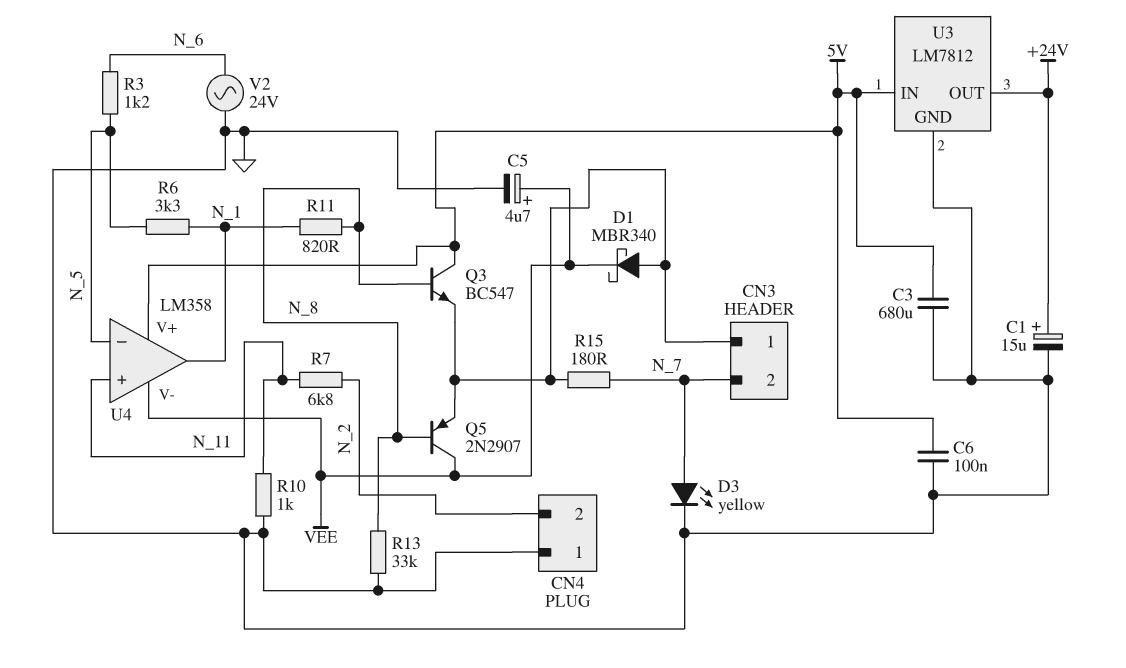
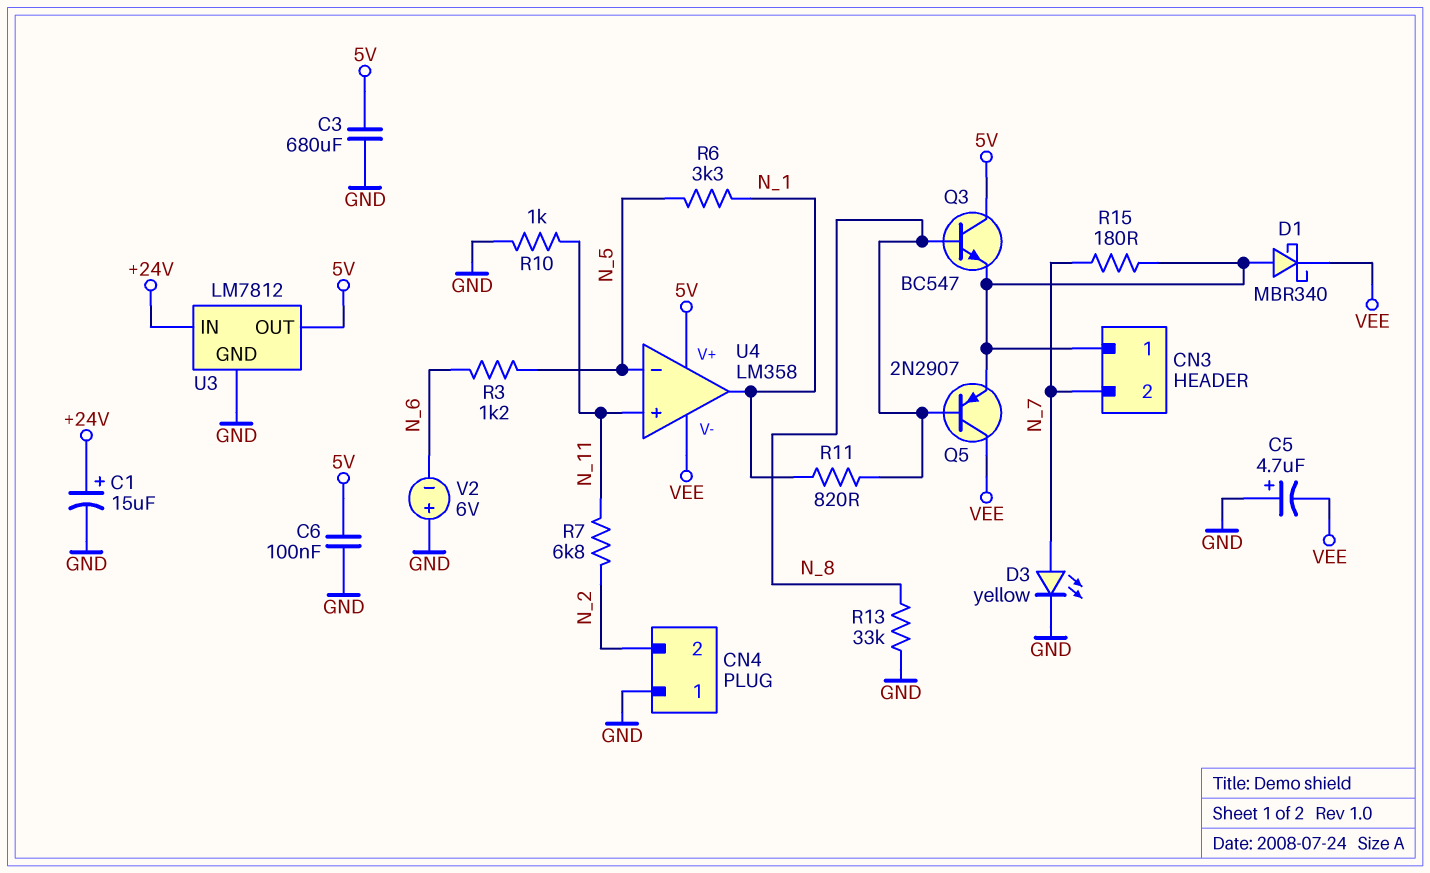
C5: 4.7uF (plus VEE, minus GND) -> 4.7uF (plus GND, minus VEE)
U3 pin IN: 5V -> +24V
U3 pin OUT: +24V -> 5V
V2: AC 24V (GND, N_6) -> 6V (plus GND, minus N_6)

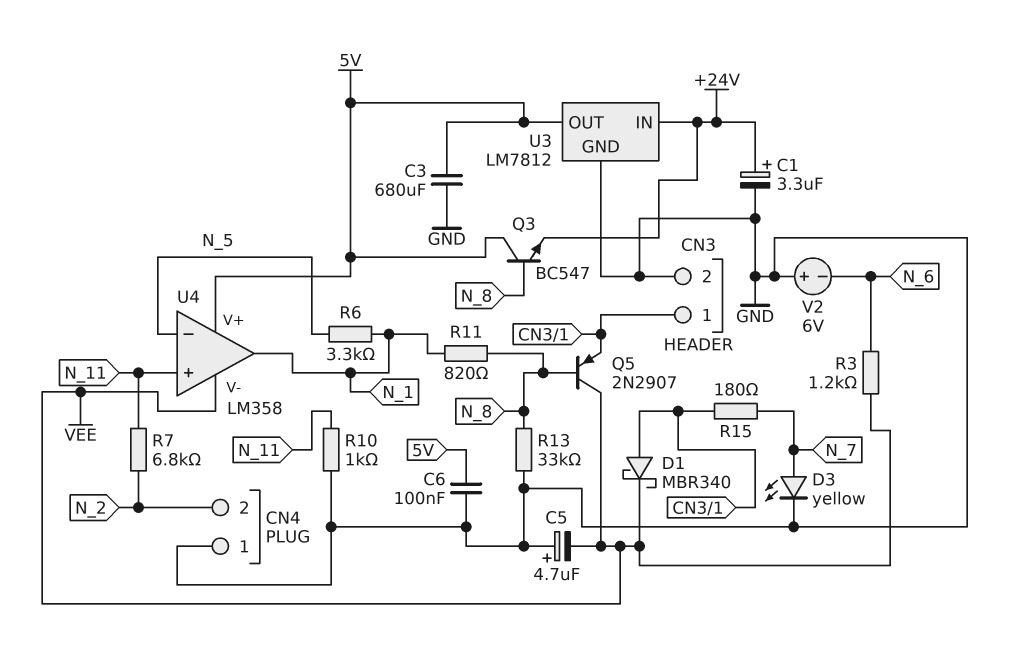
C1: 15uF (plus +24V, minus GND) -> 3.3uF (plus +24V, minus GND)
CN3 pin 2: N_7 -> GND
Q3: NPN BC547 (B N_8, C 5V, E CN3/1) -> NPN BC547 (B N_8, C 5V, E +24V)
R3: 1.2k (N_5, N_6) -> 1.2k (N_6, VEE)

